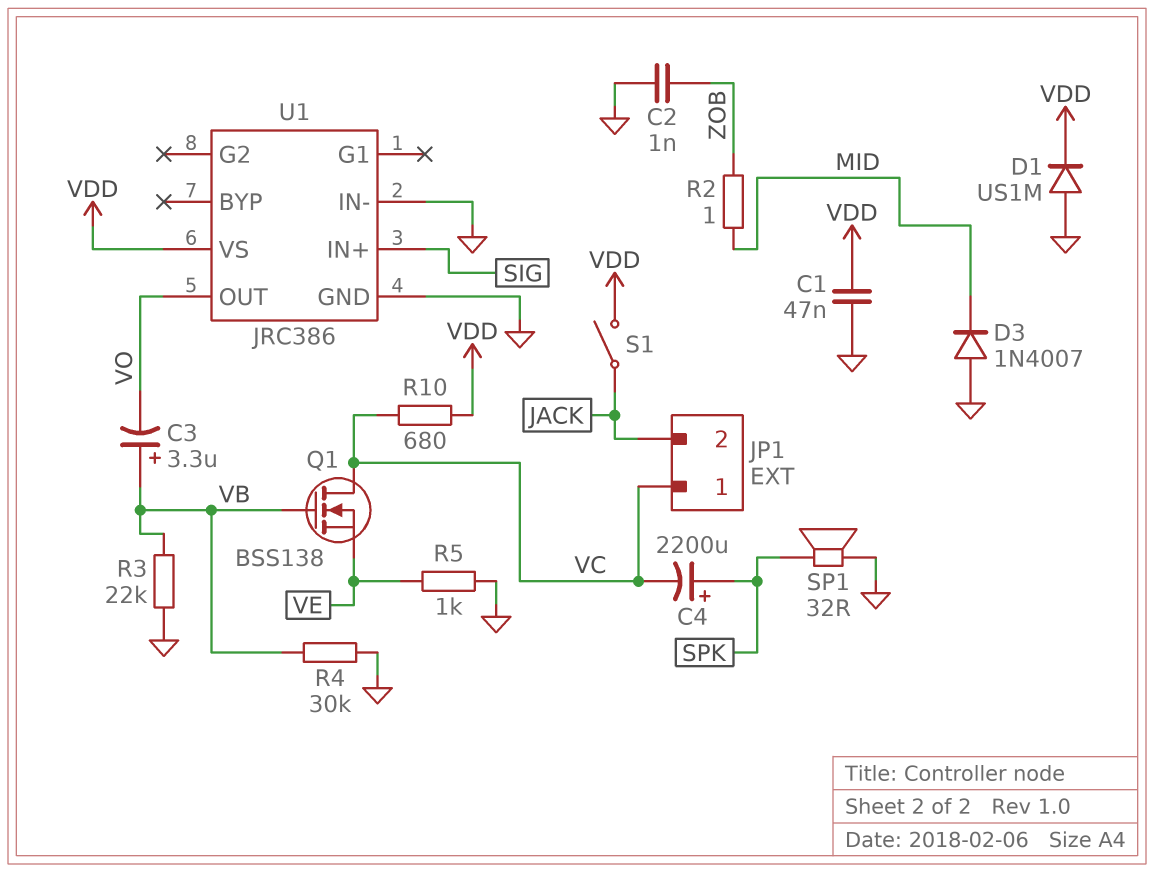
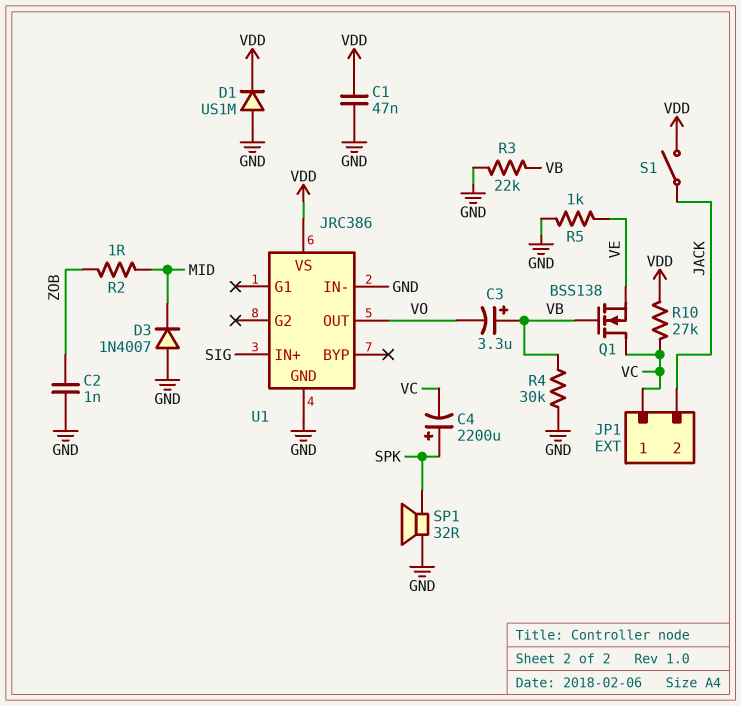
R10: 680 (VC, VDD) -> 27k (VC, VDD)

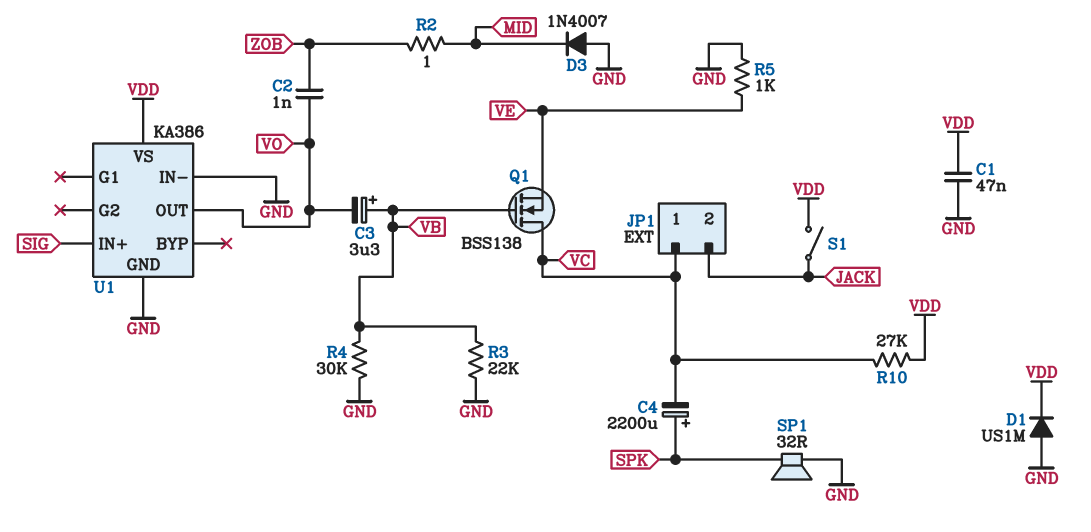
C2: 1nF (GND, ZOB) -> 1nF (VO, ZOB)
U1: JRC386 -> KA386

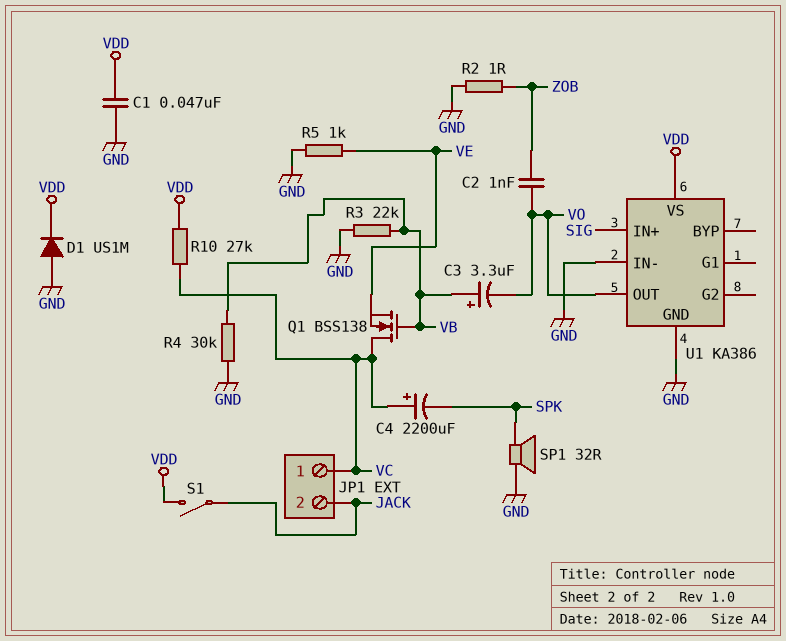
C4: 2200uF (plus SPK, minus VC) -> 2200uF (plus VC, minus SPK)
D3: diode 1N4007 (A GND, K MID) -> none
R2: 1 (MID, ZOB) -> 1 (GND, ZOB)

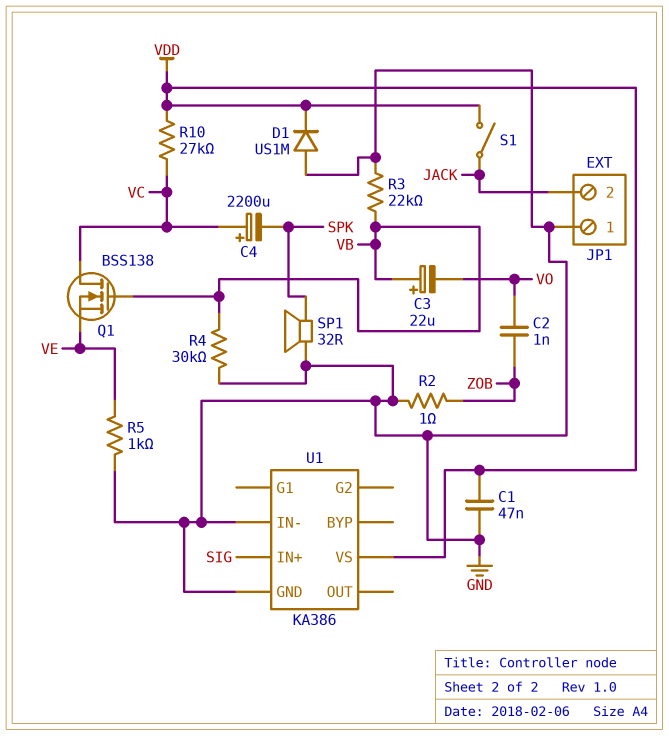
C3: 3.3uF (plus VB, minus VO) -> 22uF (plus VB, minus VO)
JP1 pin 1: VC -> GND
U1 pin OUT: VO -> none

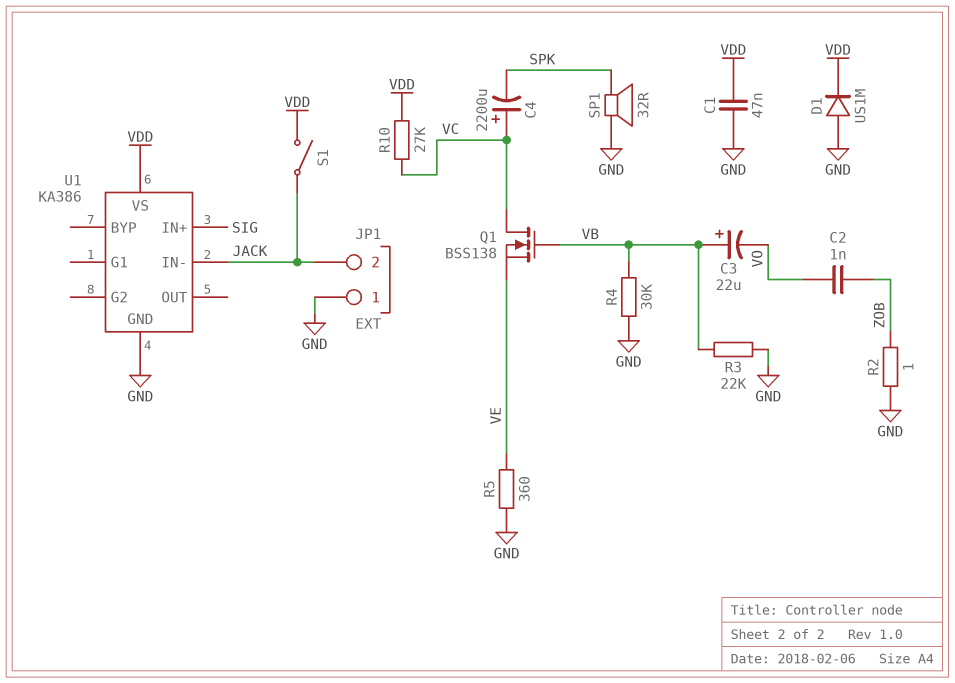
R5: 1k (GND, VE) -> 360 (GND, VE)
U1 pin IN-: GND -> JACK

